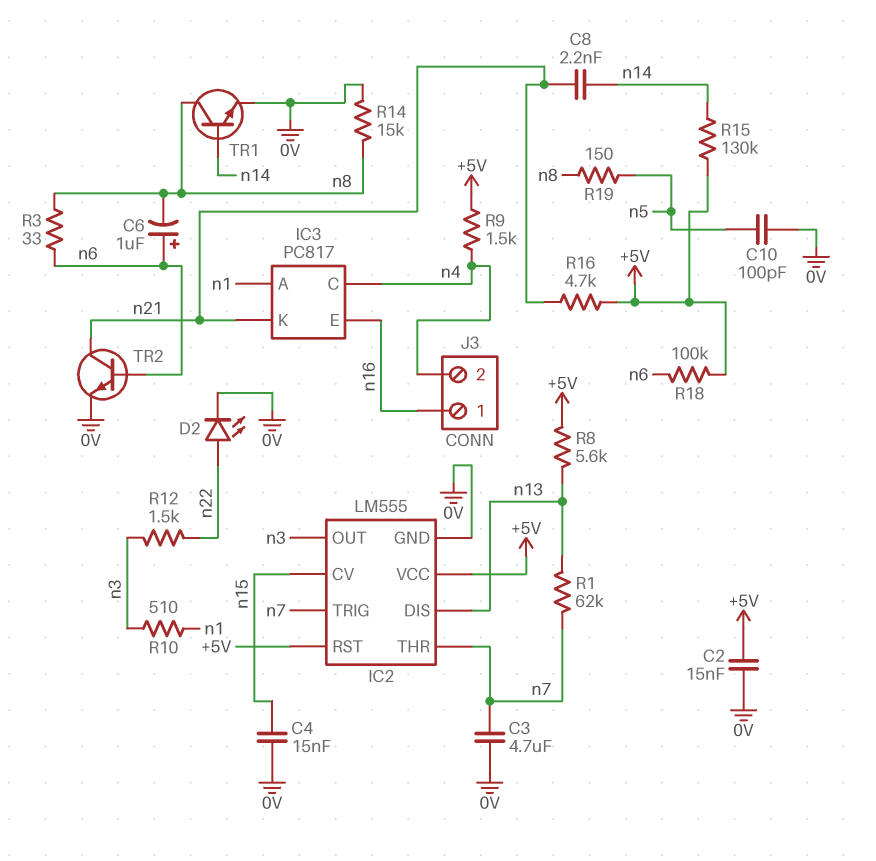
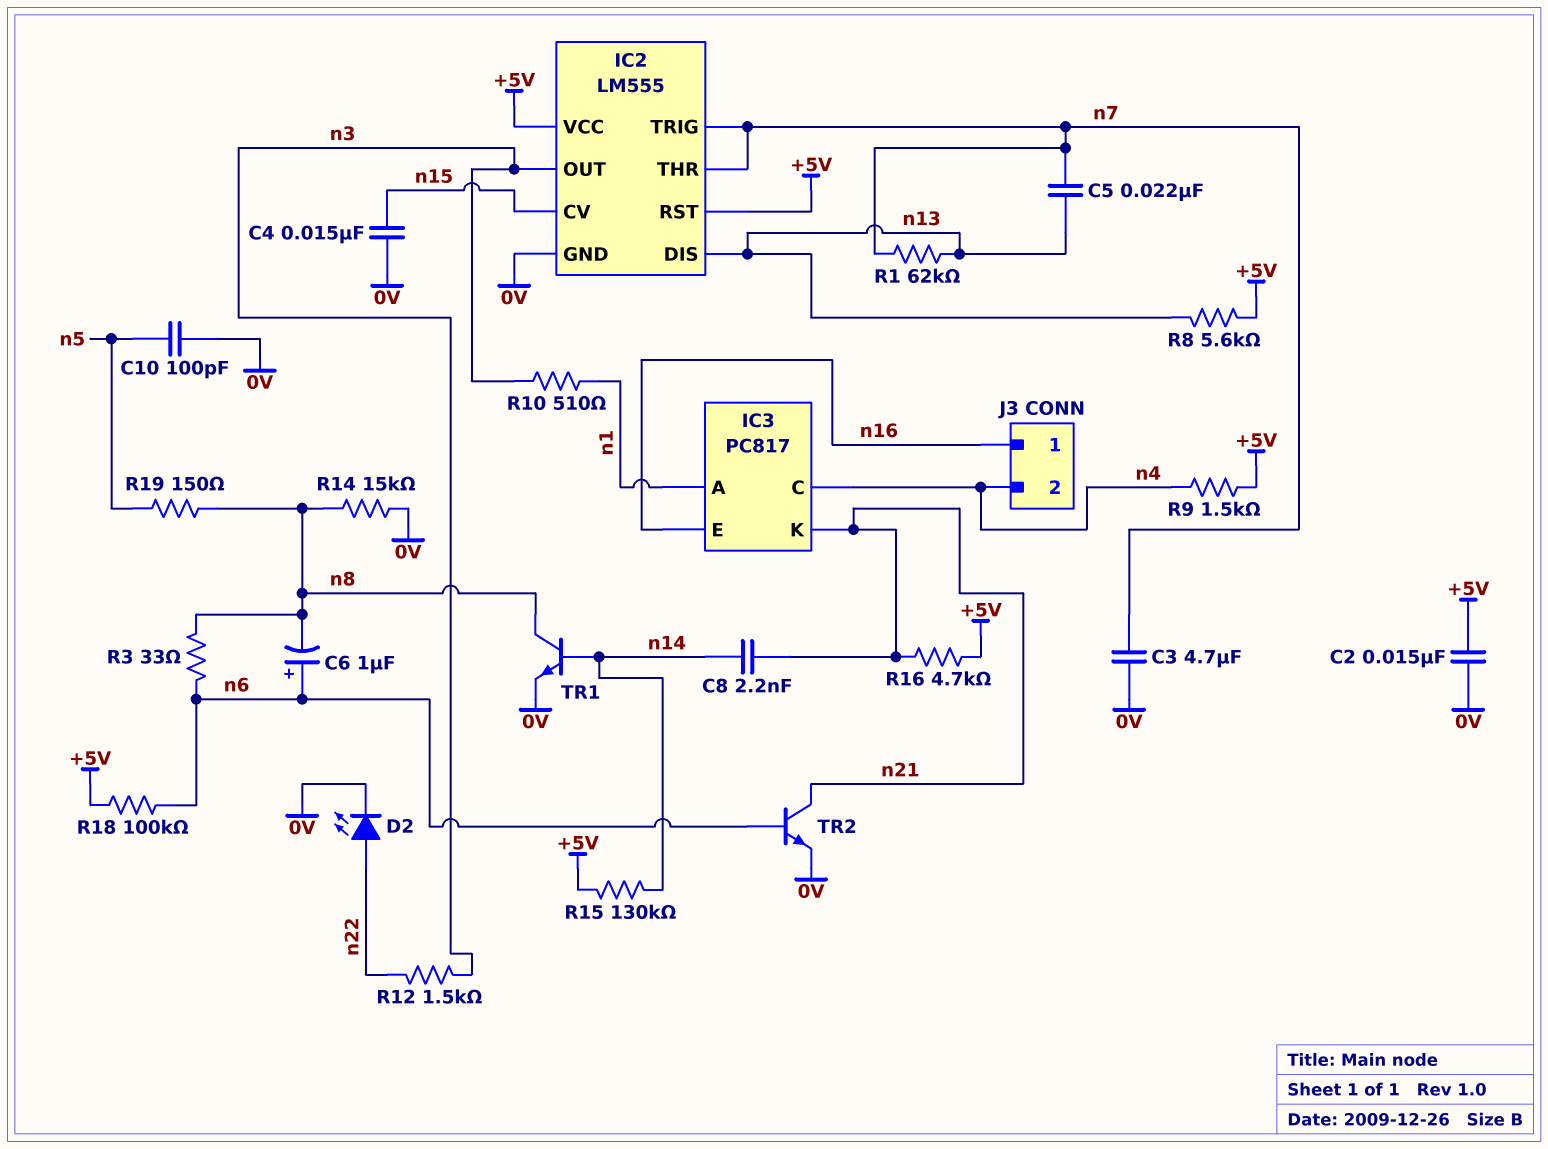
C5: none -> 22nF (n7, n13)

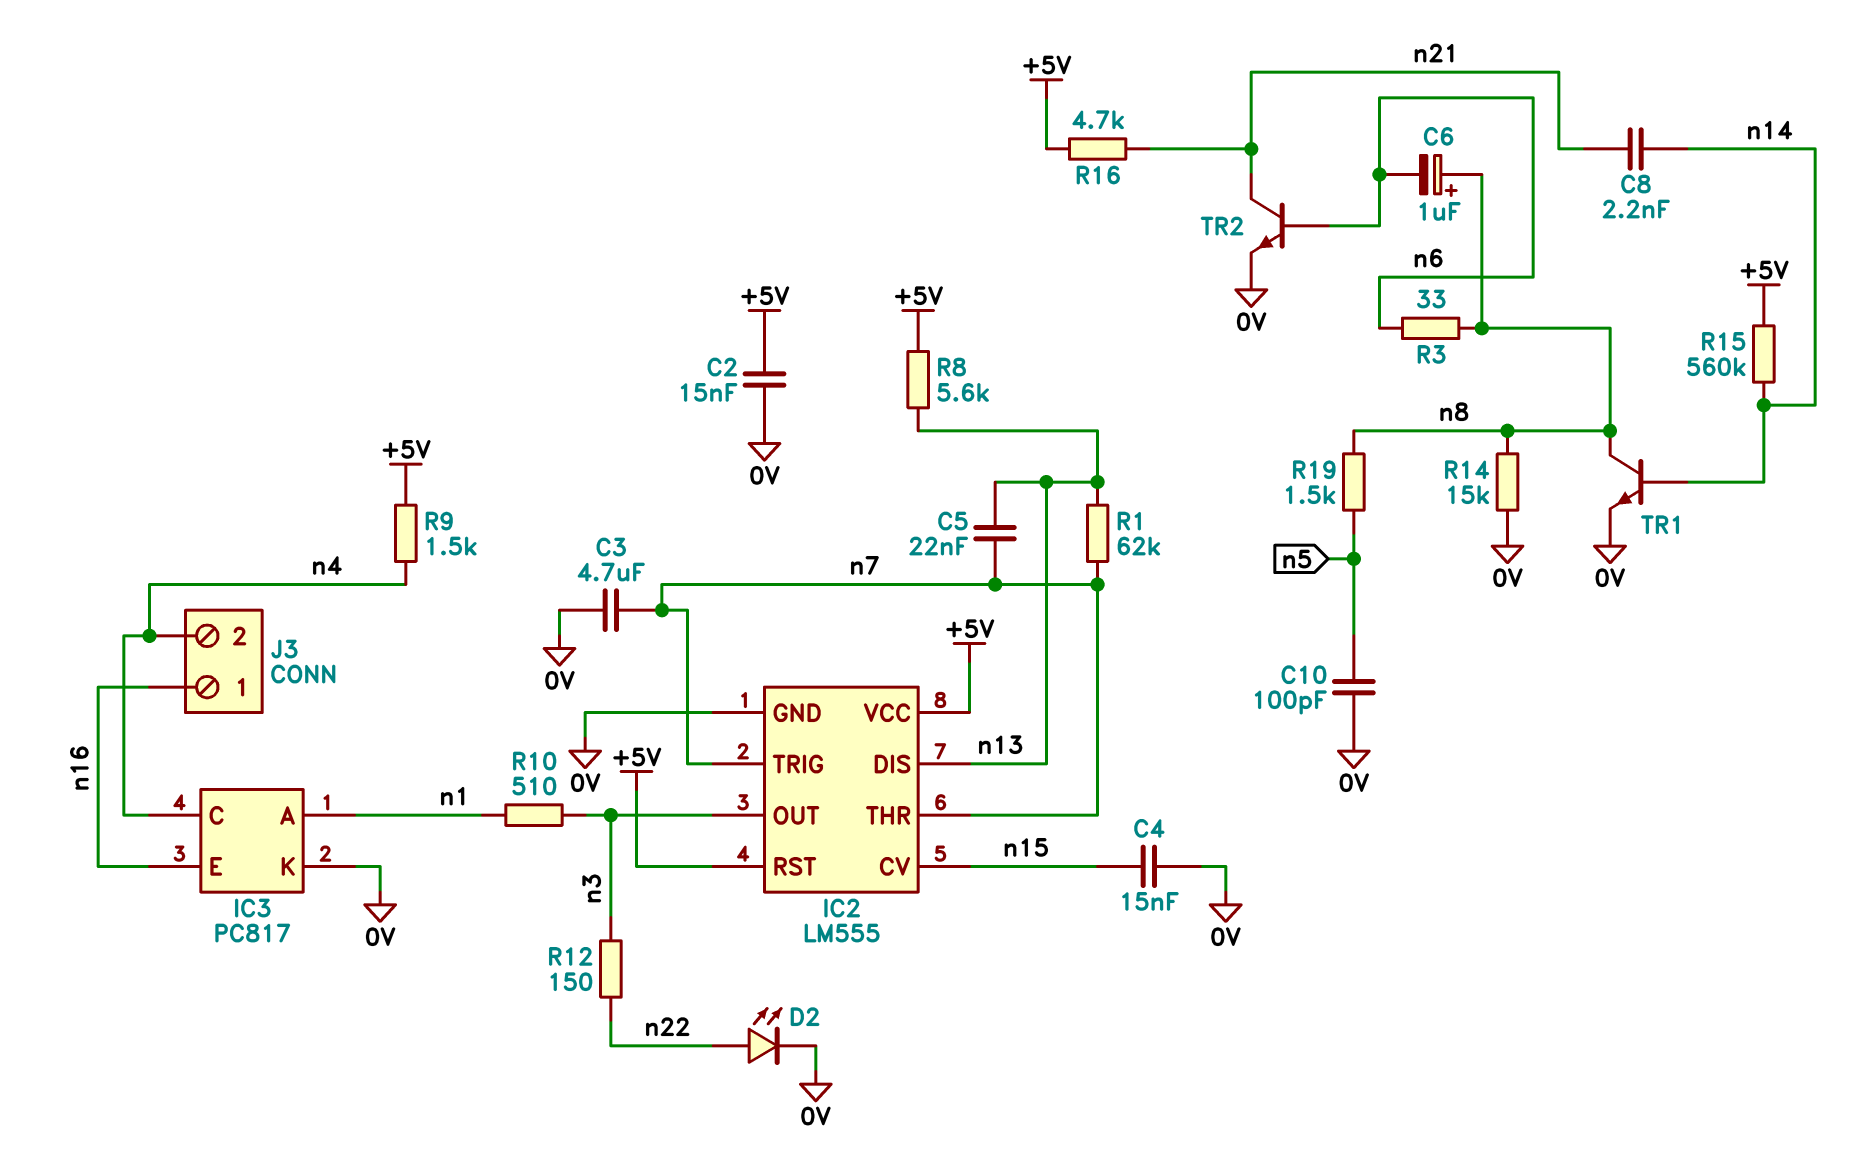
C6: 1uF (plus n6, minus n8) -> 1uF (plus n8, minus n6)
IC3 pin K: n21 -> 0V
R12: 1.5k (n3, n22) -> 150 (n3, n22)
R15: 130k (+5V, n14) -> 560k (+5V, n14)
R18: 100k (+5V, n6) -> none
R19: 150 (n5, n8) -> 1.5k (n5, n8)

